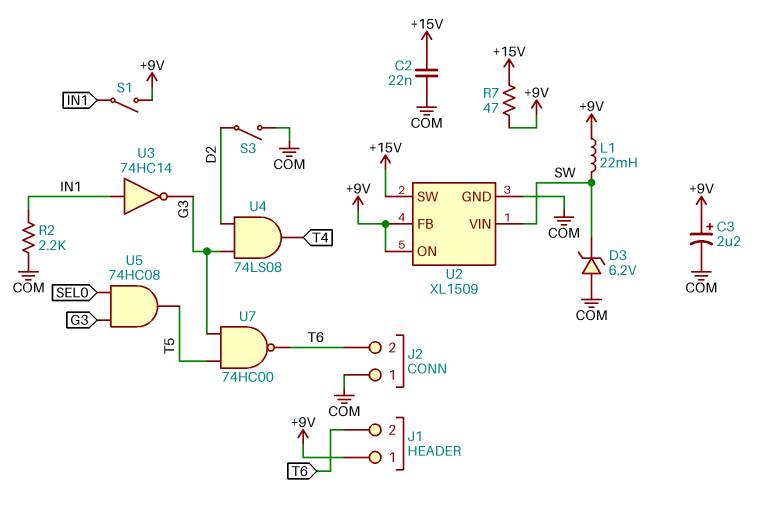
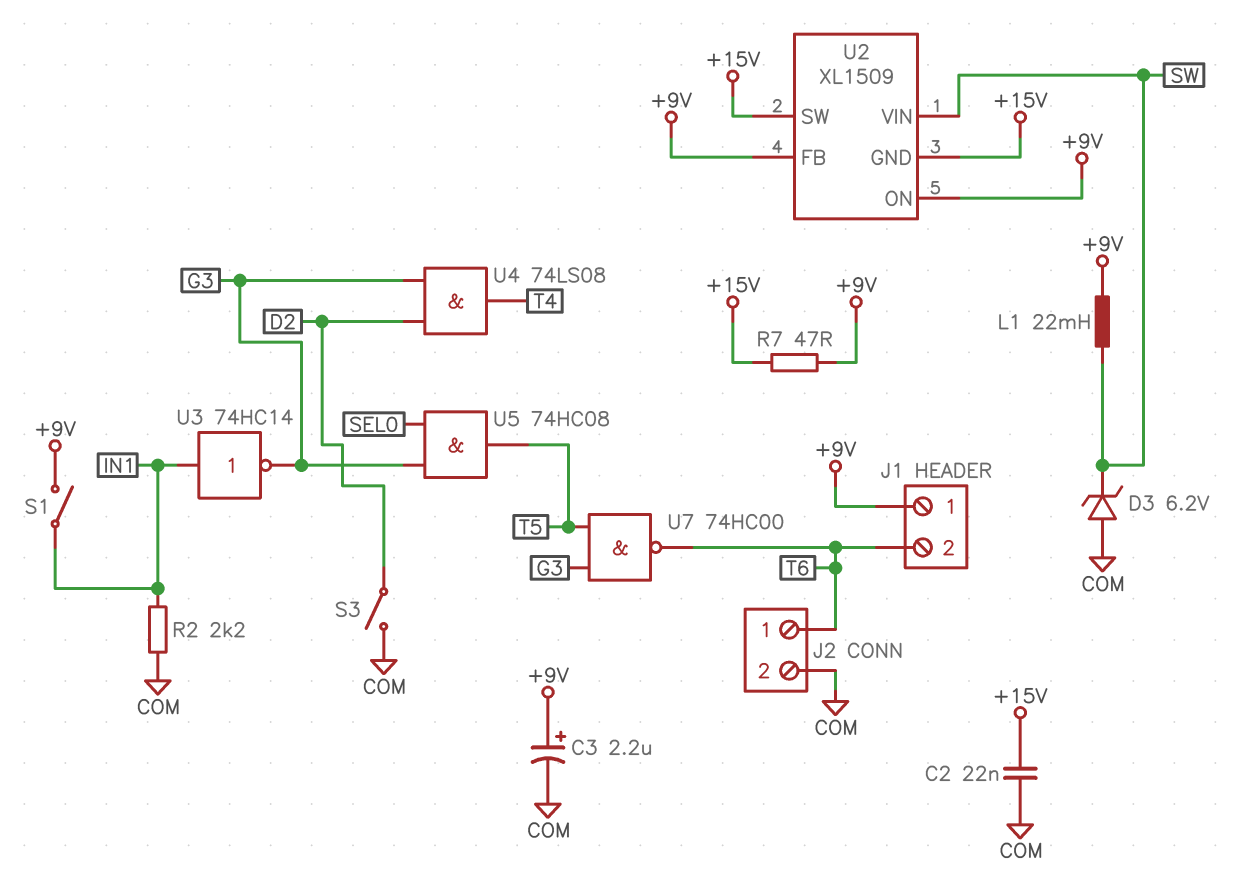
J2 pin 1: COM -> T6
J2 pin 2: T6 -> COM
U2 pin GND: COM -> +15V

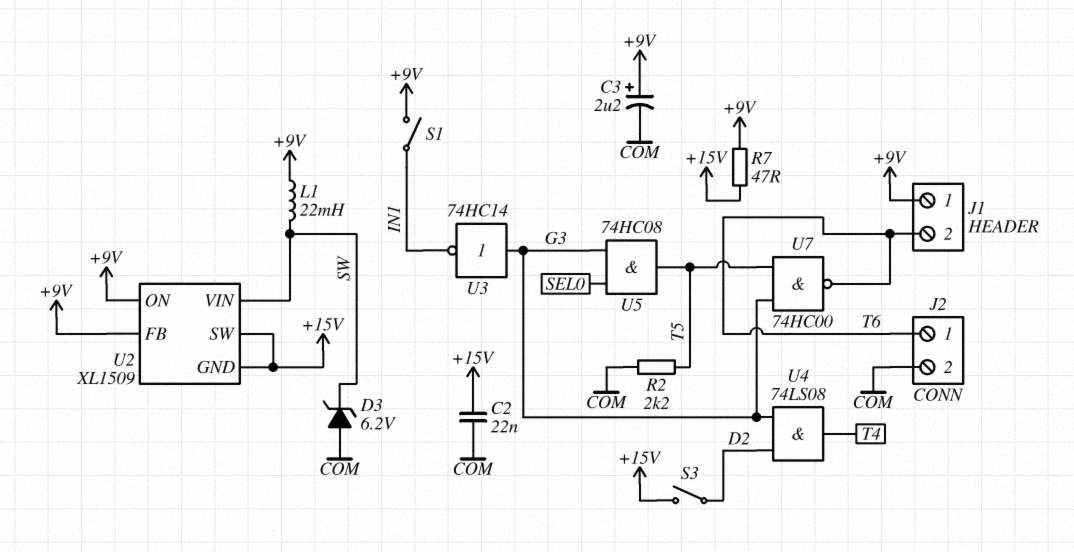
R2: 2.2k (COM, IN1) -> 2.2k (COM, T5)
S3: switch (COM, D2) -> switch (+15V, D2)
U3: NOT 74HC14 (in IN1, out G3) -> NOT 74HC14 (in G3, out IN1)

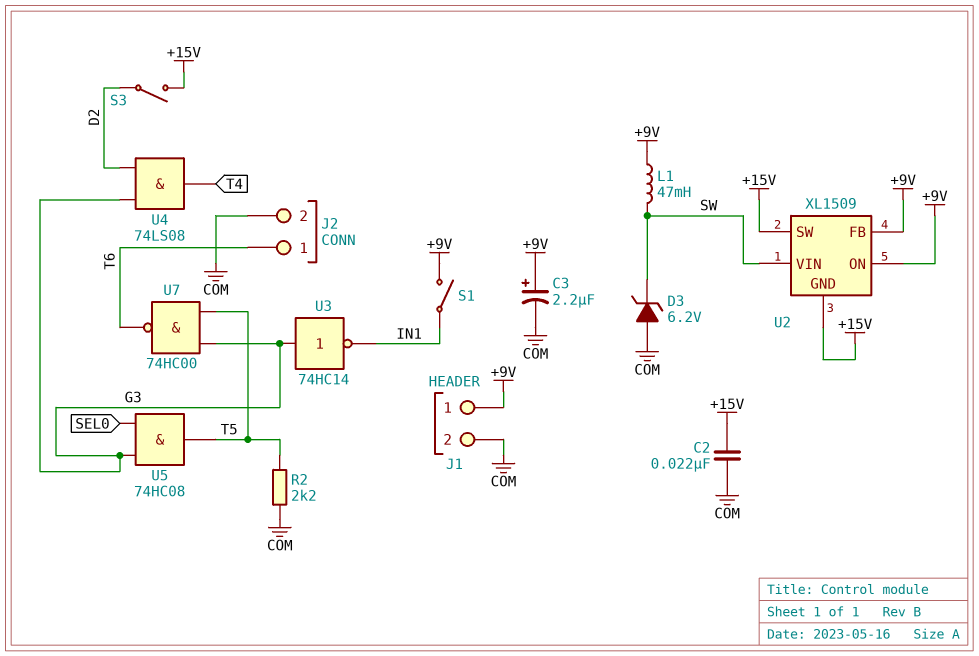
J1 pin 2: T6 -> COM
L1: 22mH (+9V, SW) -> 47mH (+9V, SW)
R7: 47 (+9V, +15V) -> none

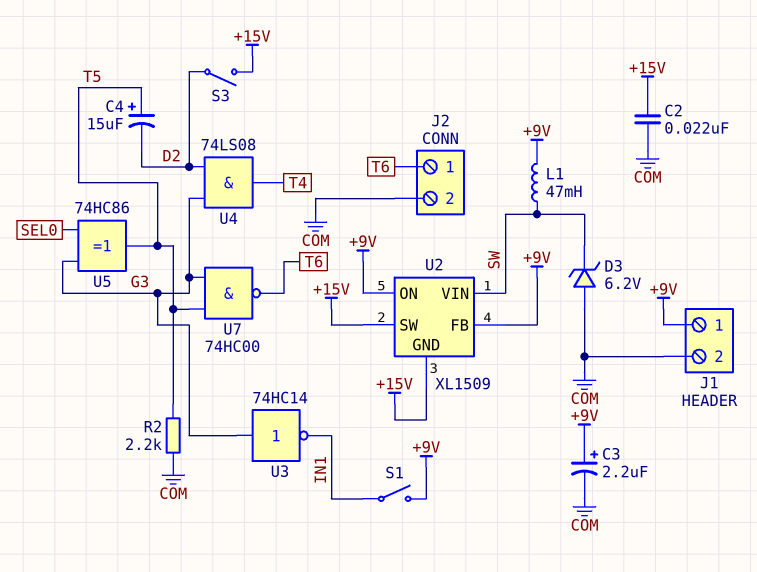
C4: none -> 15uF (plus T5, minus D2)
U5: AND 74HC08 (in G3, in SEL0, out T5) -> XOR 74HC86 (in G3, in SEL0, out T5)

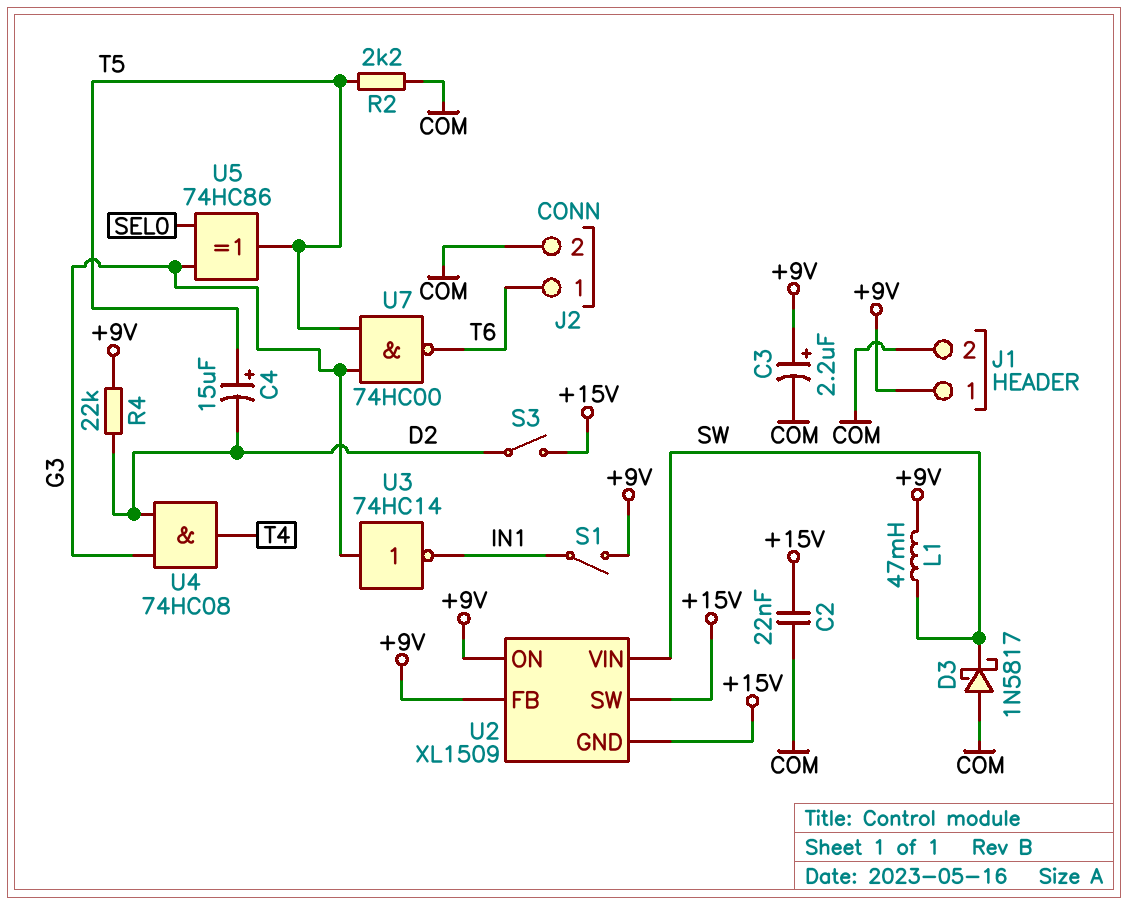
D3: zener 6.2V (A COM, K SW) -> schottky 1N5817 (A COM, K SW)
R4: none -> 22k (+9V, D2)
U4: AND 74LS08 (in D2, in G3, out T4) -> AND 74HC08 (in D2, in G3, out T4)

